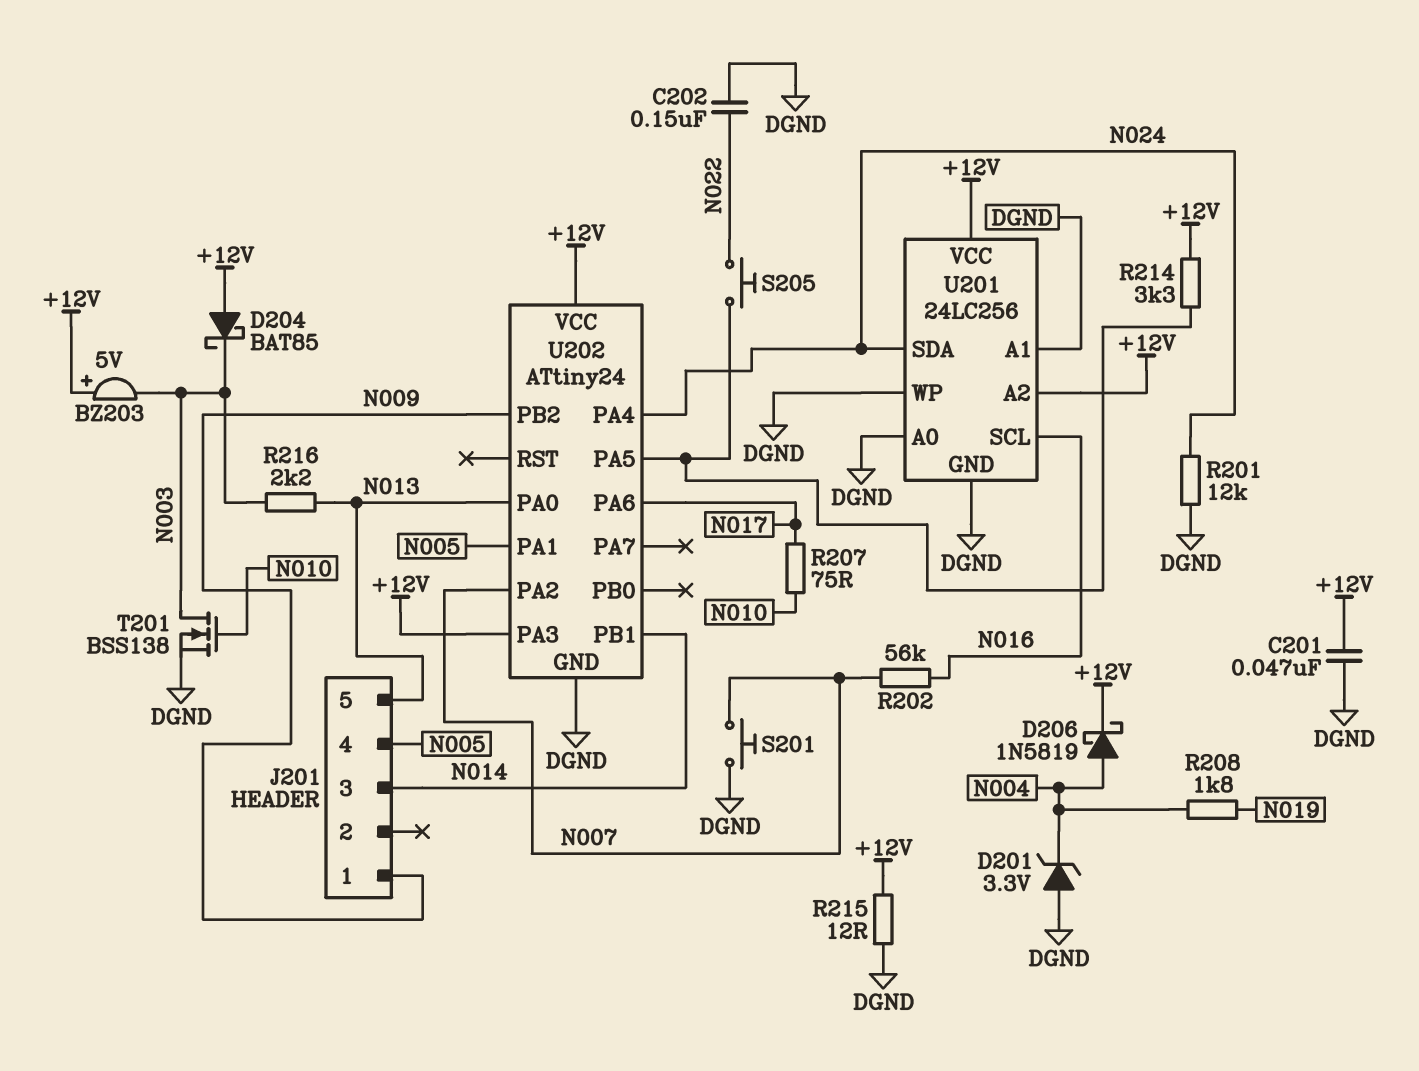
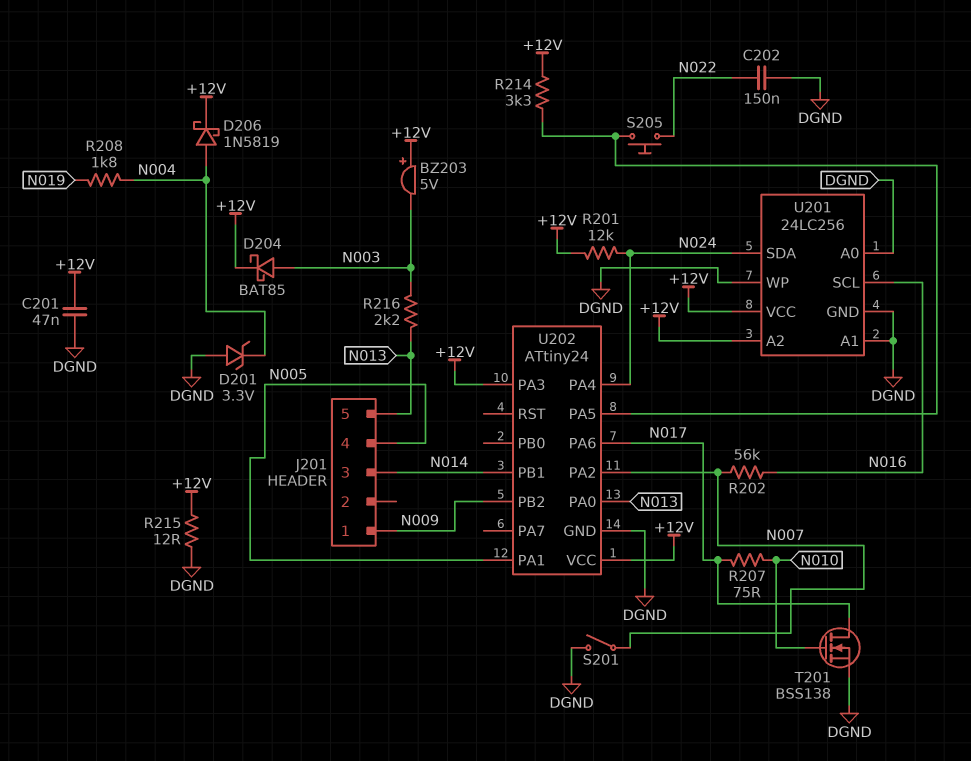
D204: schottky BAT85 (A +12V, K N003) -> schottky BAT85 (A N003, K +12V)
R201: 12k (DGND, N024) -> 12k (+12V, N024)
S201: button (DGND, N007) -> switch (DGND, N007)
T201: NMOS BSS138 (G N010, D N003, S DGND) -> NMOS BSS138 (G N010, D N017, S DGND)

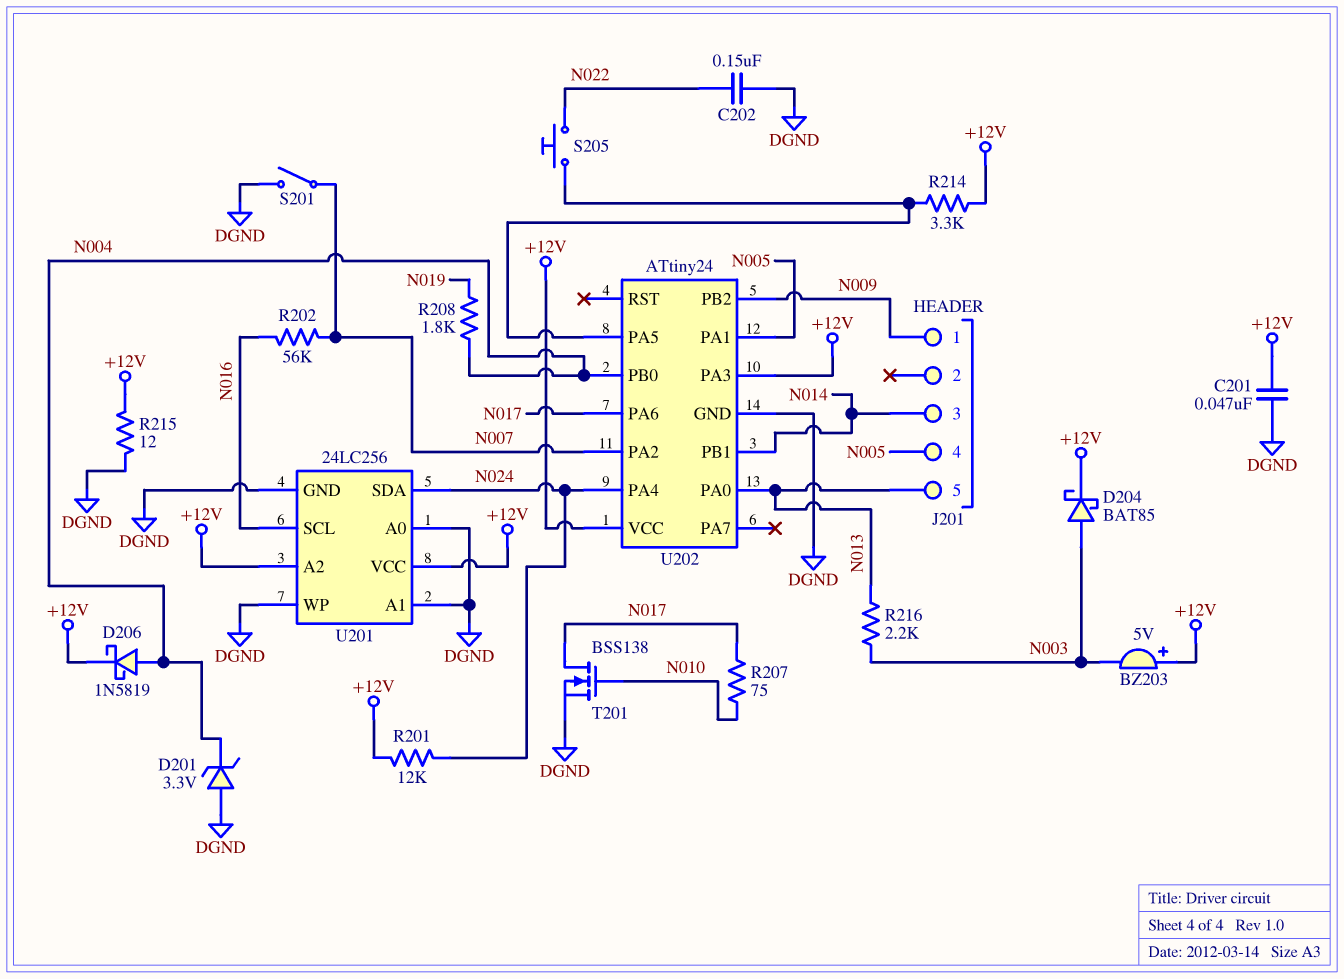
U202 pin PB0: none -> N004

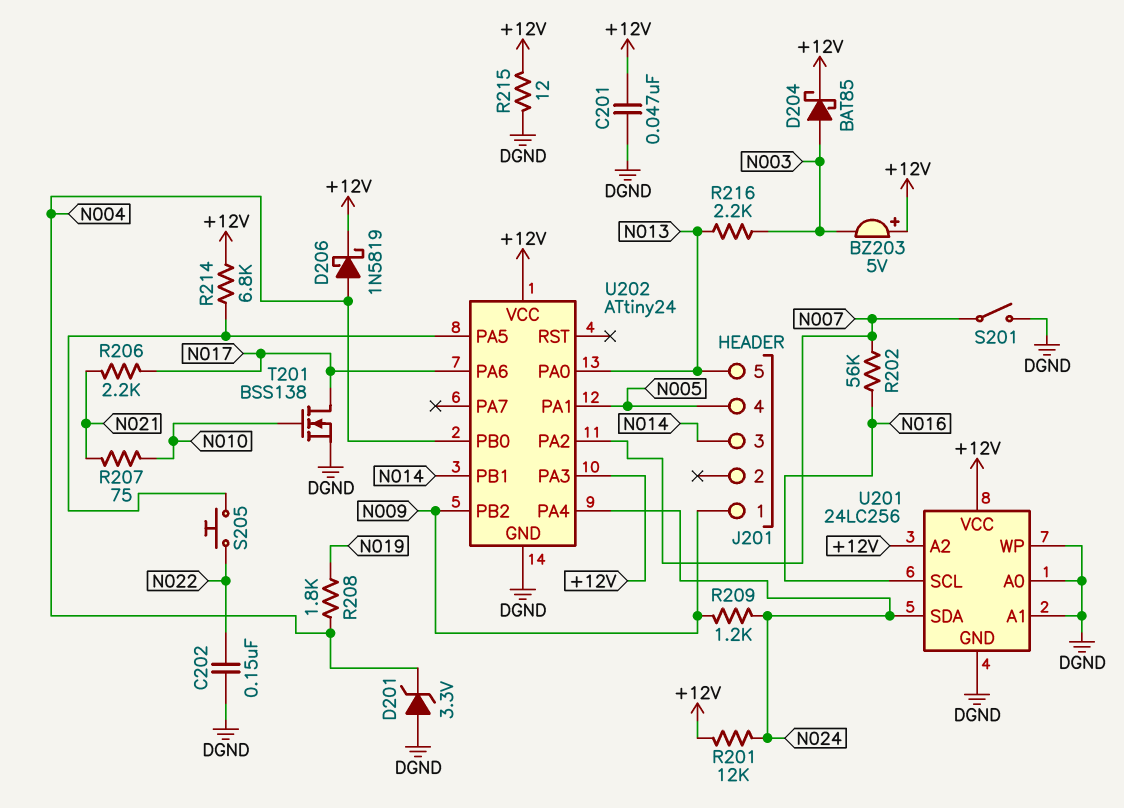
R206: none -> 2.2k (N017, N021)
R207: 75 (N010, N017) -> 75 (N010, N021)
R209: none -> 1.2k (N009, N024)
R214: 3.3k (+12V, U202/PA5) -> 6.8k (+12V, U202/PA5)

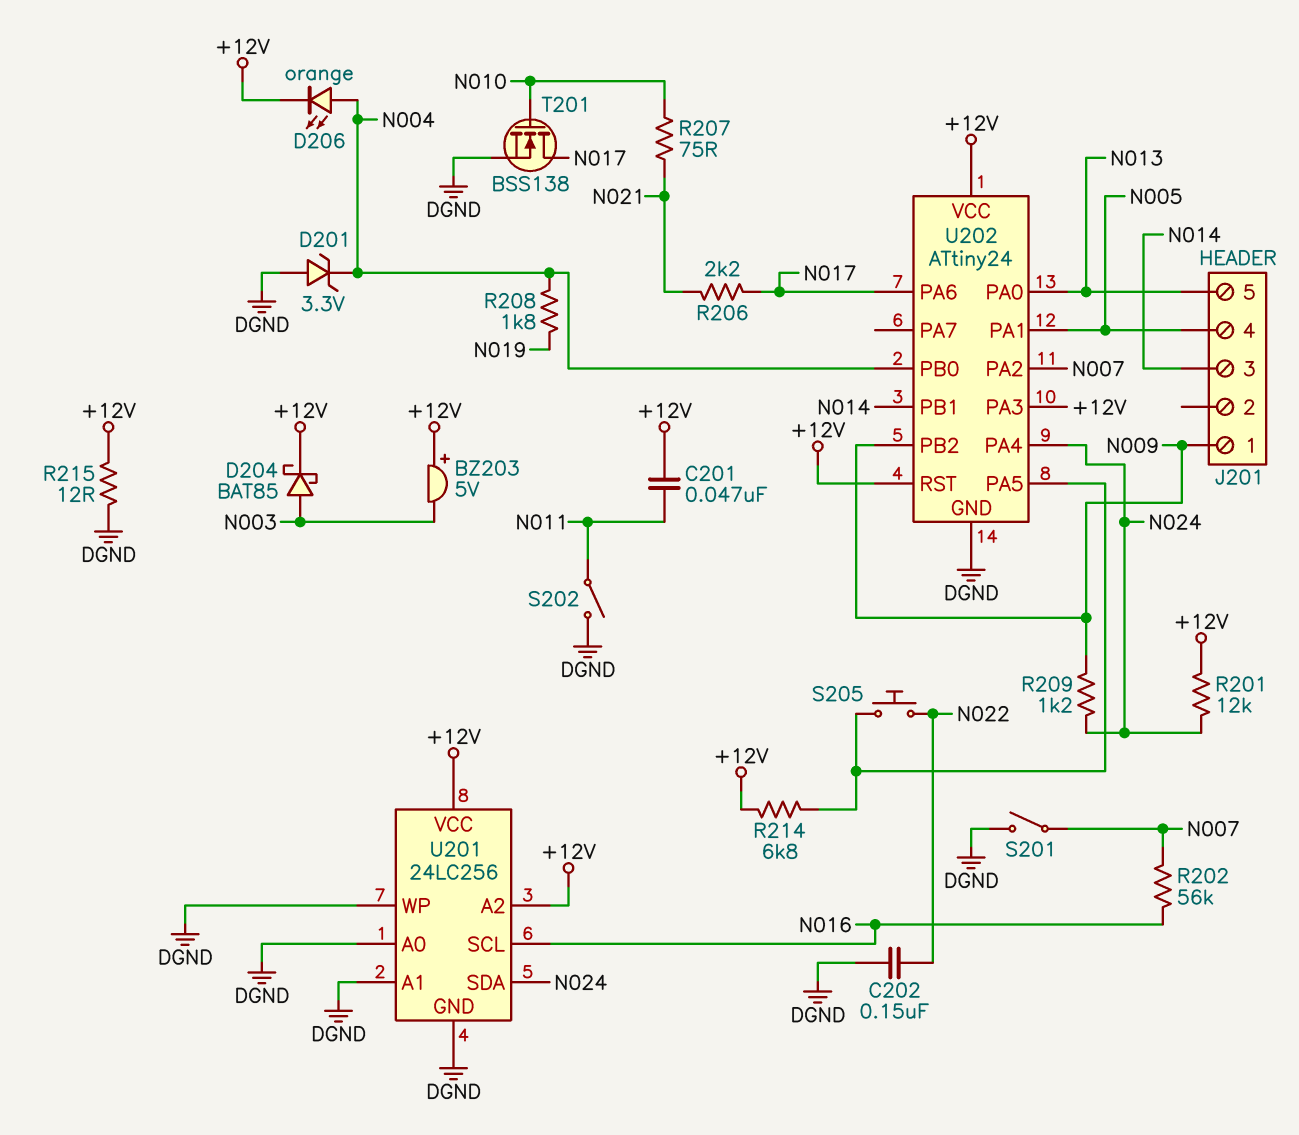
C201: 47nF (+12V, DGND) -> 47nF (+12V, N011)
D206: schottky 1N5819 (A N004, K +12V) -> LED orange (A N004, K +12V)
R216: 2.2k (N003, N013) -> none
S202: none -> switch (DGND, N011)
U202 pin RST: none -> +12V

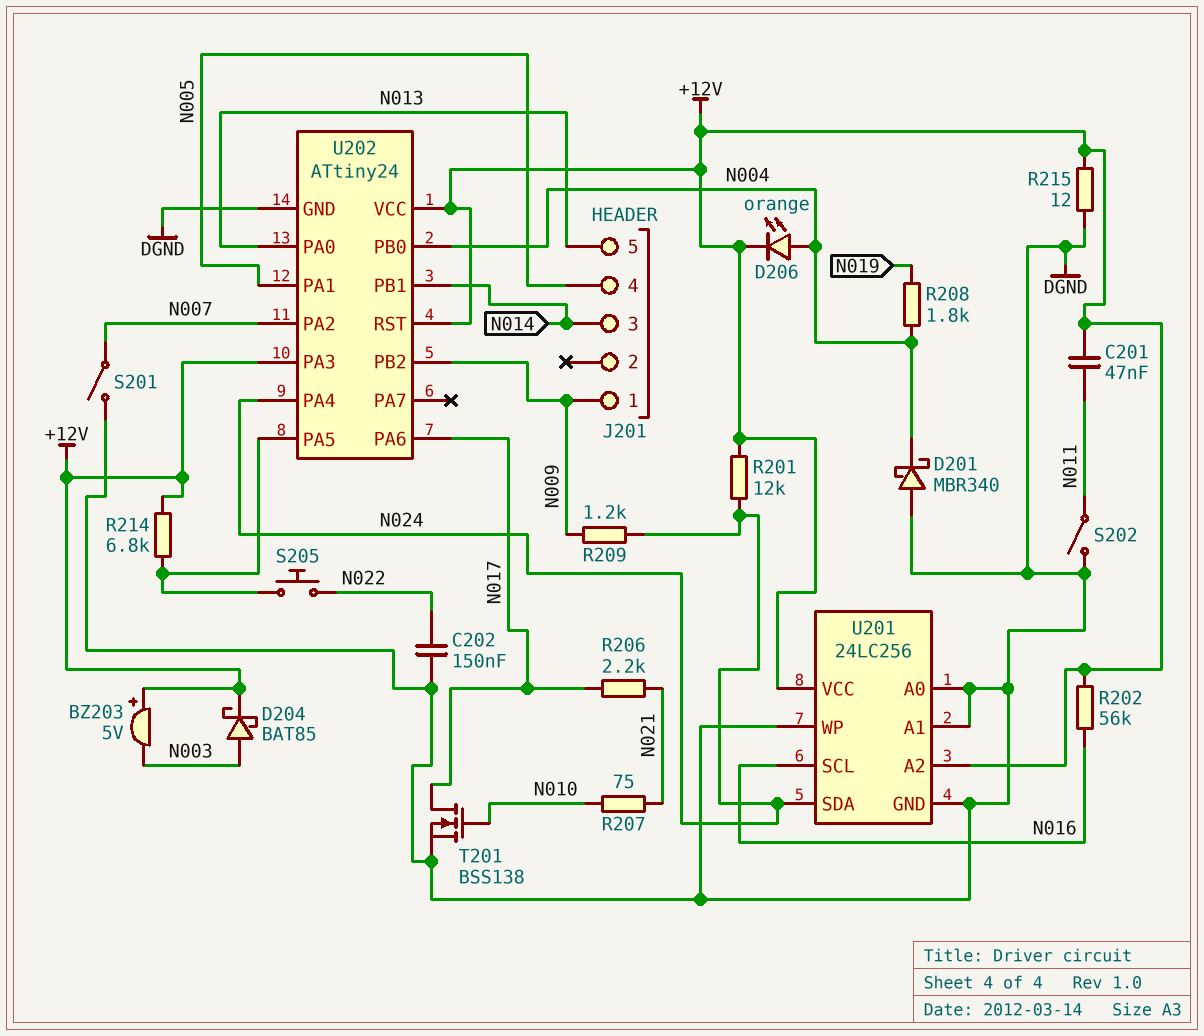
D201: zener 3.3V (A DGND, K N004) -> schottky MBR340 (A DGND, K N004)
R202: 56k (N007, N016) -> 56k (+12V, N016)

